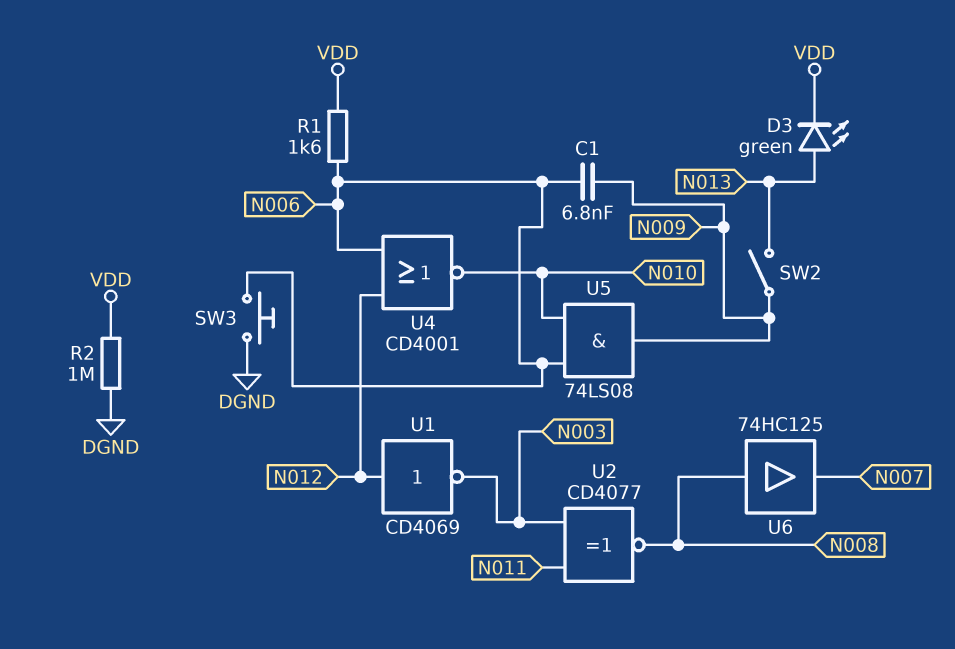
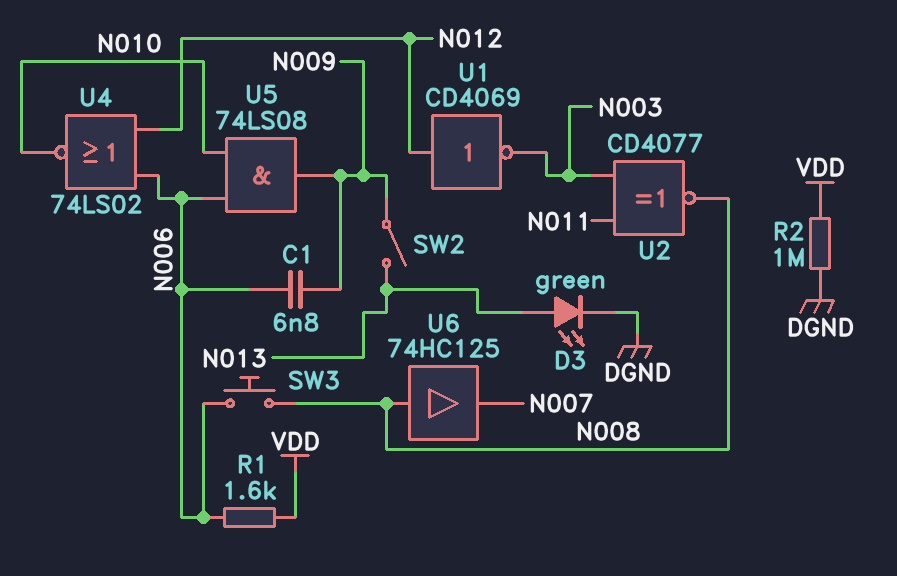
D3: LED green (A N013, K VDD) -> LED green (A N013, K DGND)
SW3: button (DGND, N006) -> button (N006, N008)
U4: NOR CD4001 (in N006, in N012, out N010) -> NOR 74LS02 (in N006, in N012, out N010)

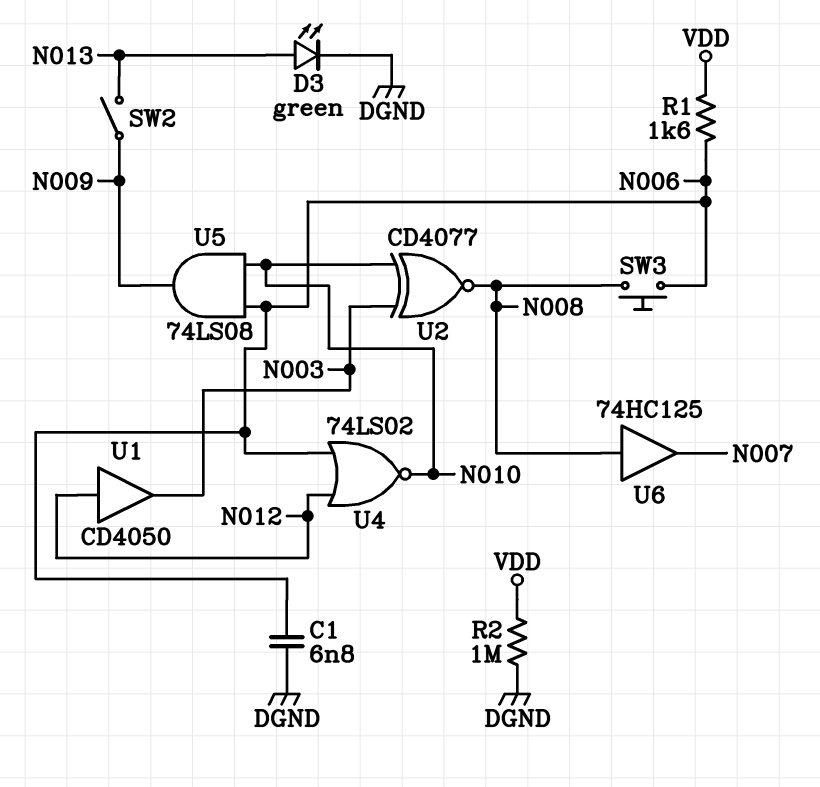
C1: 6.8nF (N006, N009) -> 6.8nF (DGND, N006)
U1: NOT CD4069 (in N012, out N003) -> buffer CD4050 (in N012, out N003)
U2: XNOR CD4077 (in N003, in N011, out N008) -> XNOR CD4077 (in N003, in N010, out N008)

